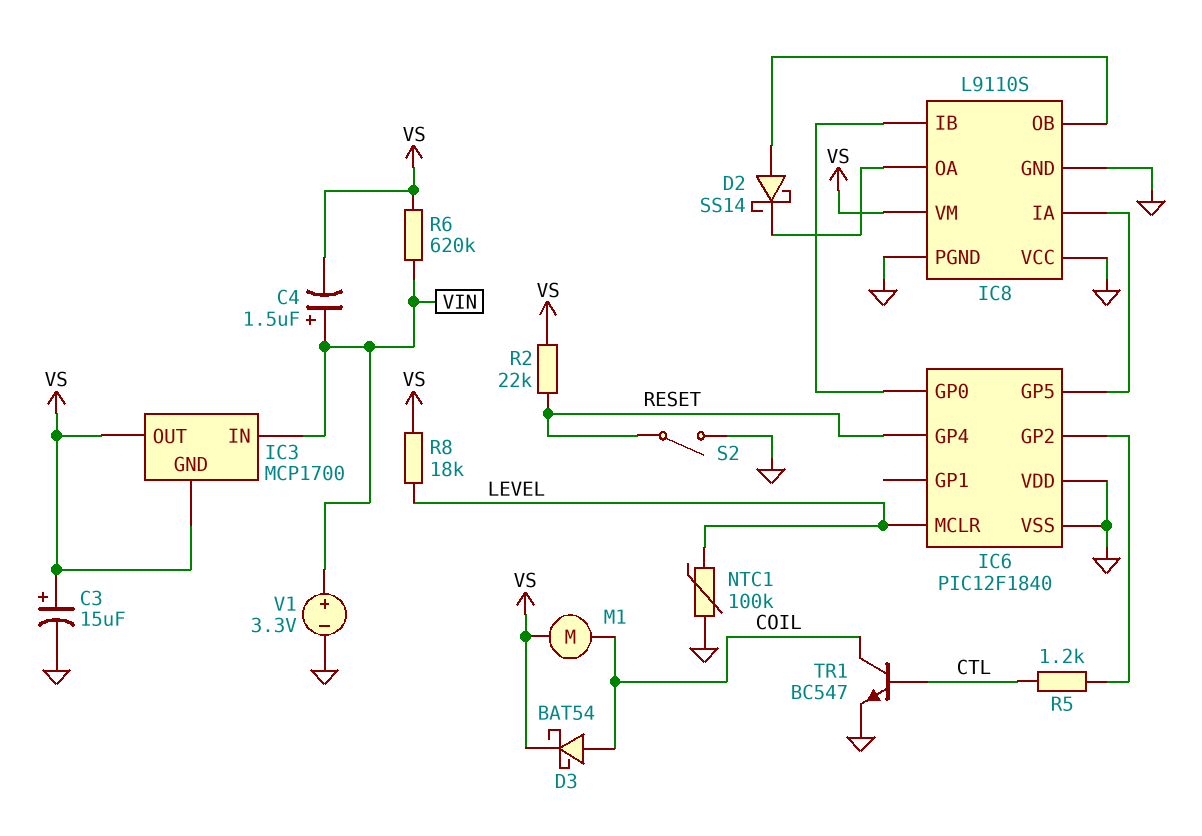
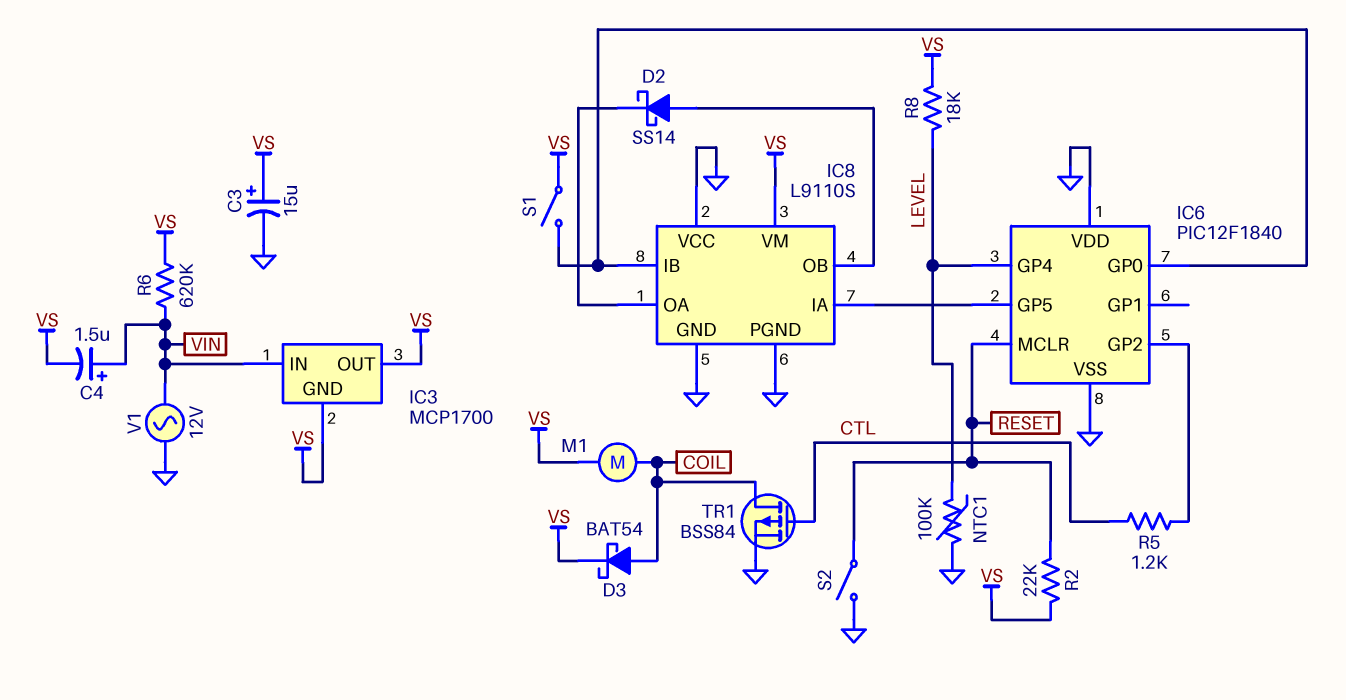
IC6 pin GP4: RESET -> LEVEL
IC6 pin MCLR: LEVEL -> RESET
S1: none -> switch (IC6/GP0, VS)
TR1: NPN BC547 (B CTL, C COIL, E GND) -> PMOS BSS84 (G CTL, D COIL, S GND)
V1: 3.3V (plus VIN, minus GND) -> AC 12V (GND, VIN)

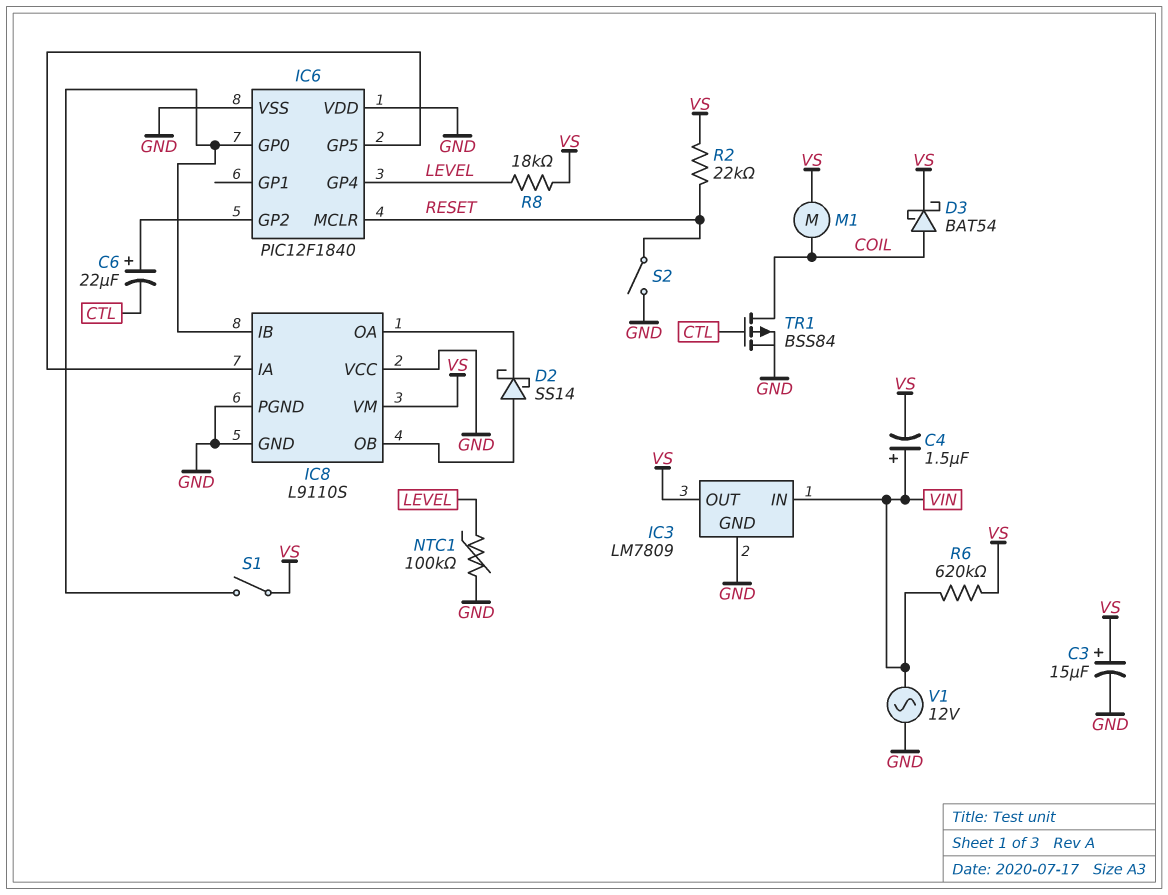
C6: none -> 22uF (plus IC6/GP2, minus CTL)
IC3: MCP1700 -> LM7809
IC3 pin GND: VS -> GND
R5: 1.2k (CTL, IC6/GP2) -> none

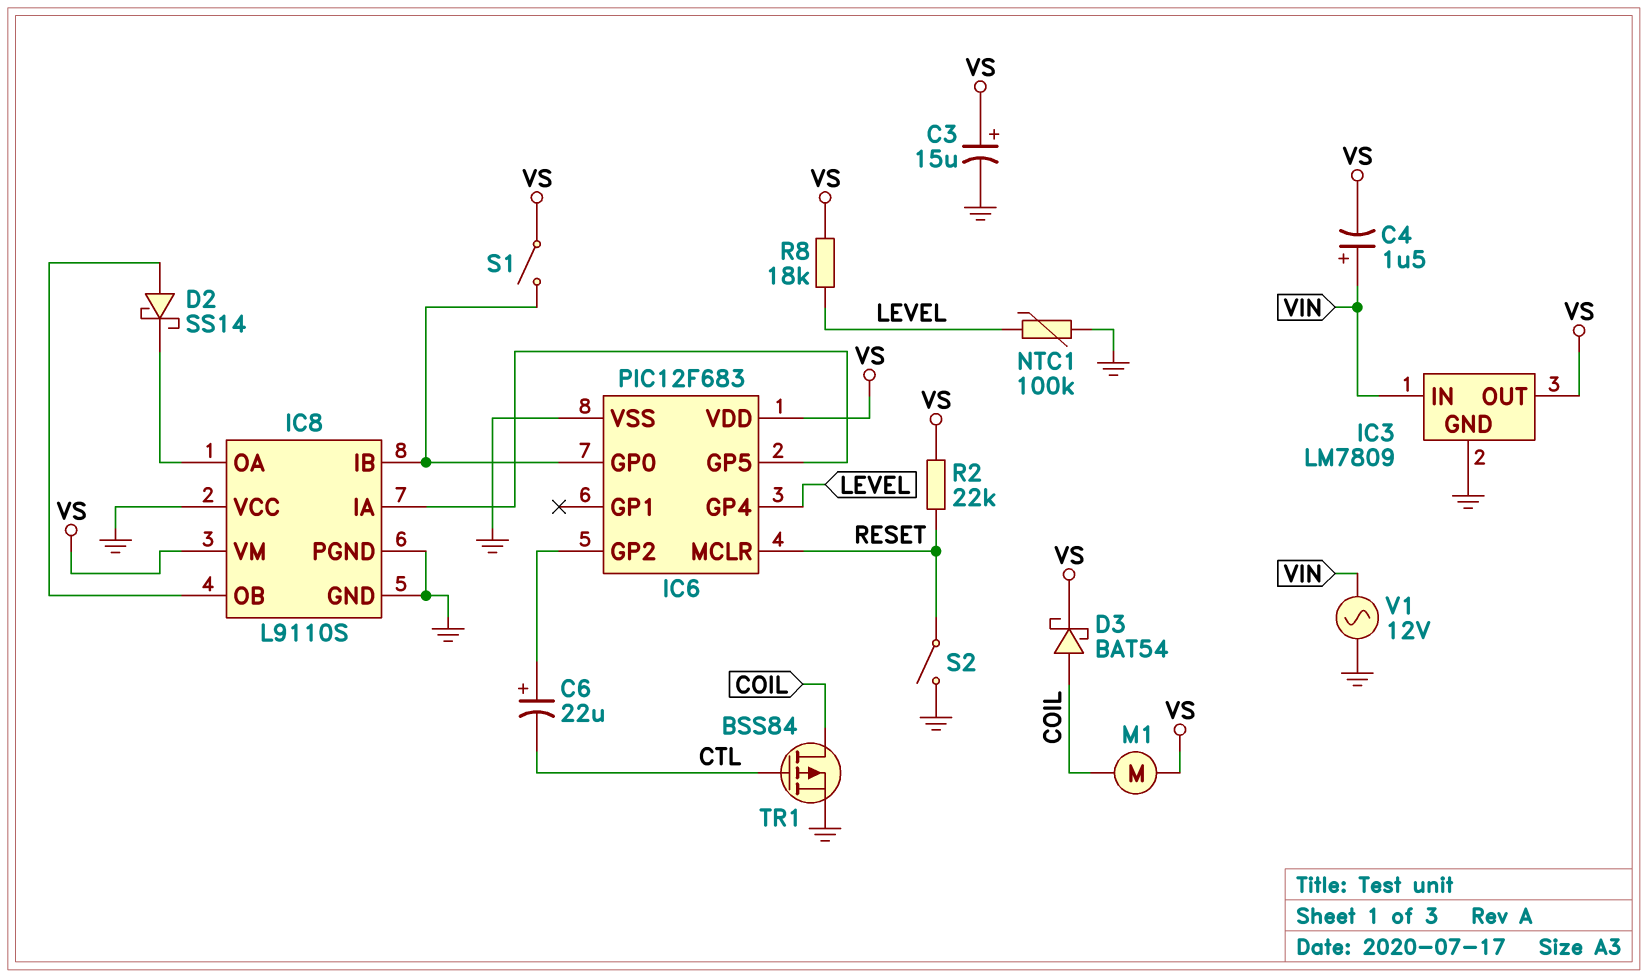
IC6: PIC12F1840 -> PIC12F683
IC6 pin VDD: GND -> VS
R6: 620k (VIN, VS) -> none

